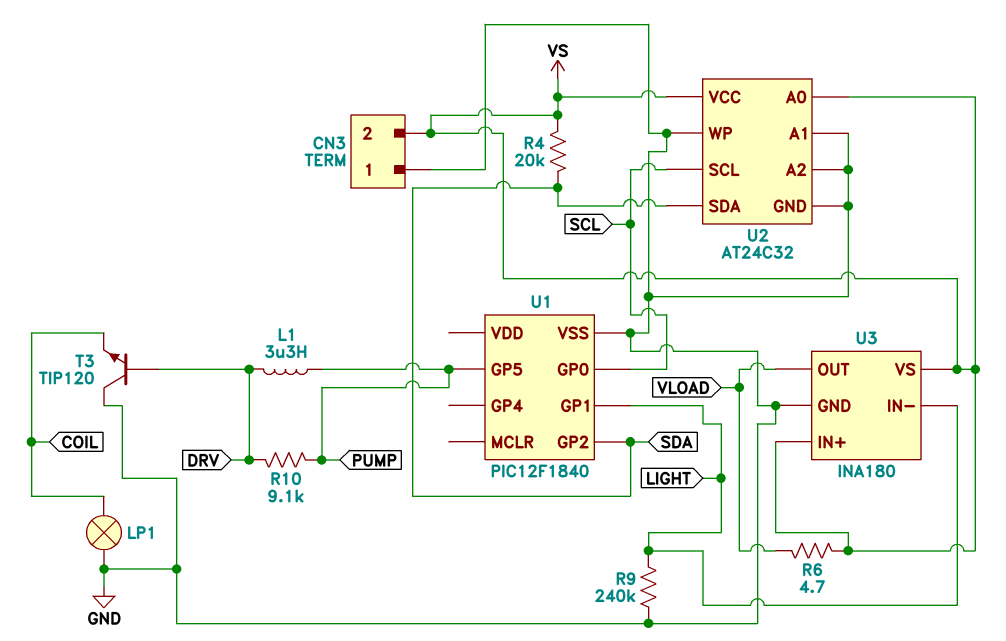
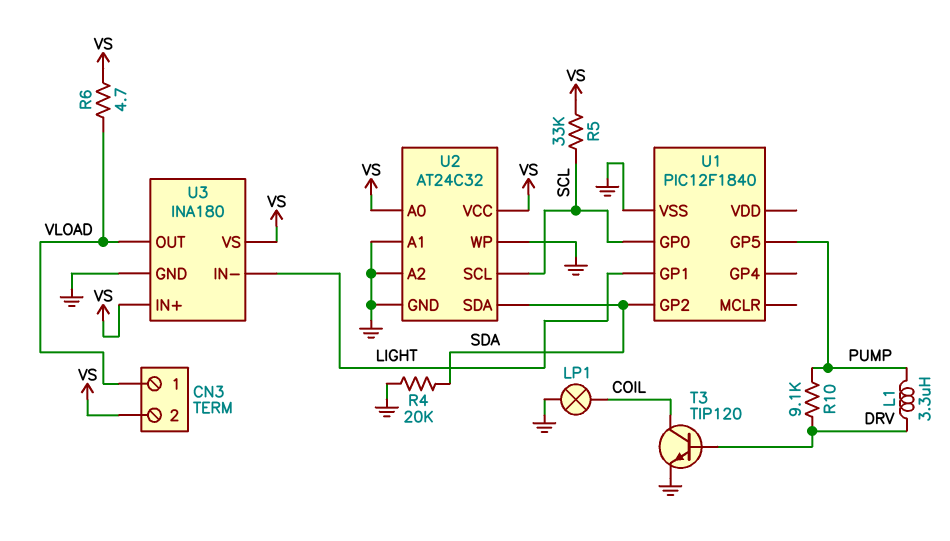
CN3 pin 1: GND -> VLOAD
R4: 20k (SDA, VS) -> 20k (GND, SDA)
R5: none -> 33k (SCL, VS)
R9: 240k (GND, LIGHT) -> none
T3: NPN TIP120 (B DRV, C GND, E COIL) -> NPN TIP120 (B DRV, C COIL, E GND)

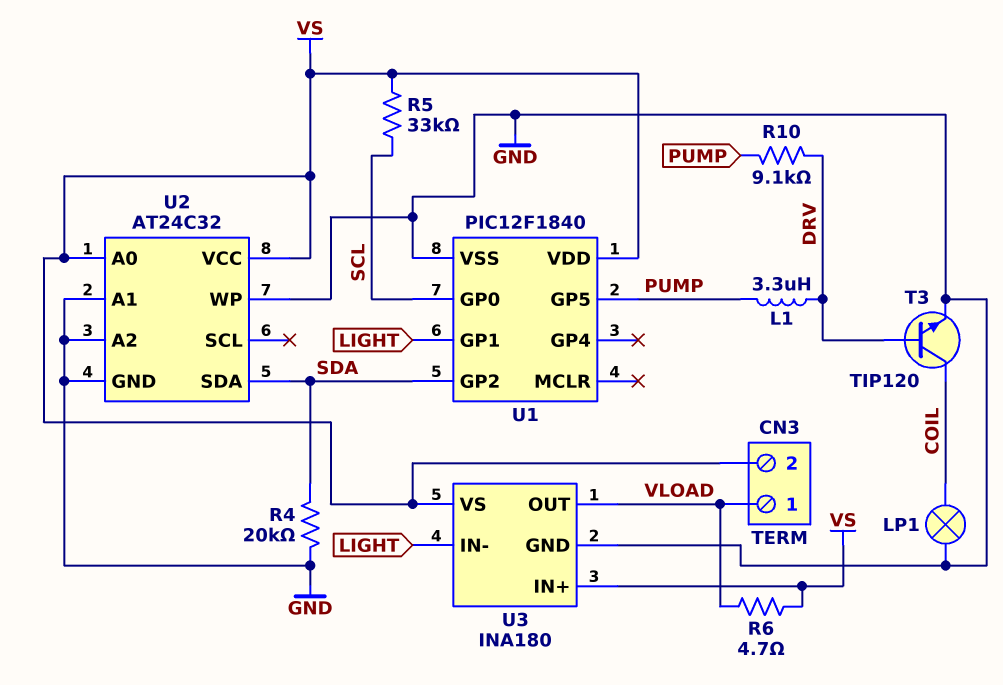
U1 pin VDD: none -> VS
U2 pin SCL: SCL -> none

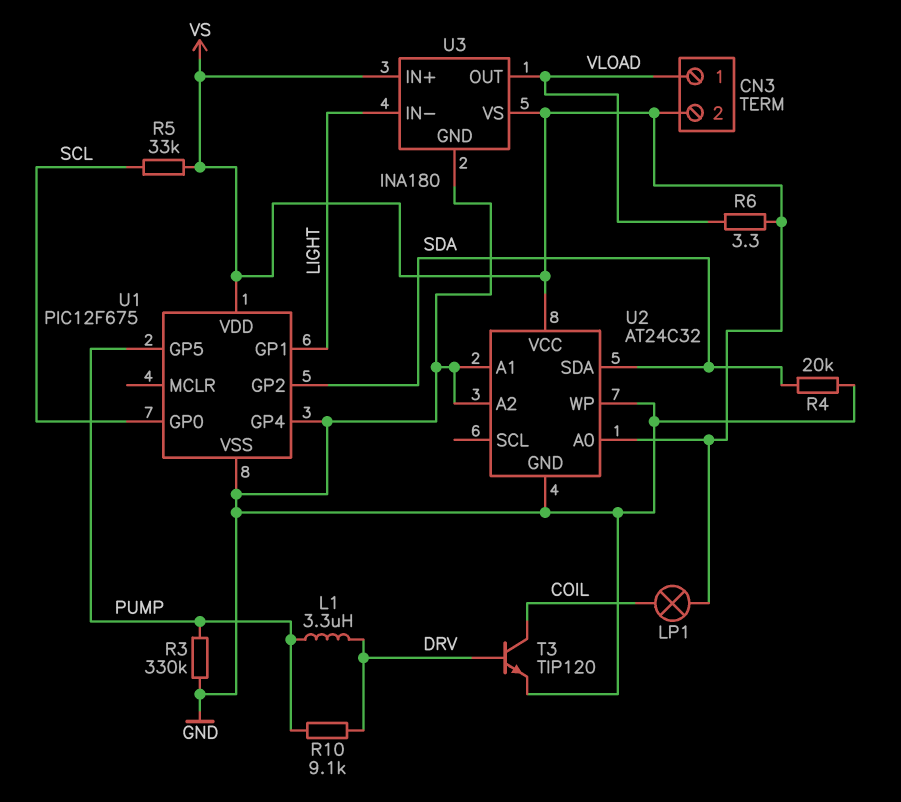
LP1: lamp (COIL, GND) -> lamp (COIL, VS)
R3: none -> 330k (GND, PUMP)
R6: 4.7 (VLOAD, VS) -> 3.3 (VLOAD, VS)
U1: PIC12F1840 -> PIC12F675
U1 pin GP4: none -> GND

